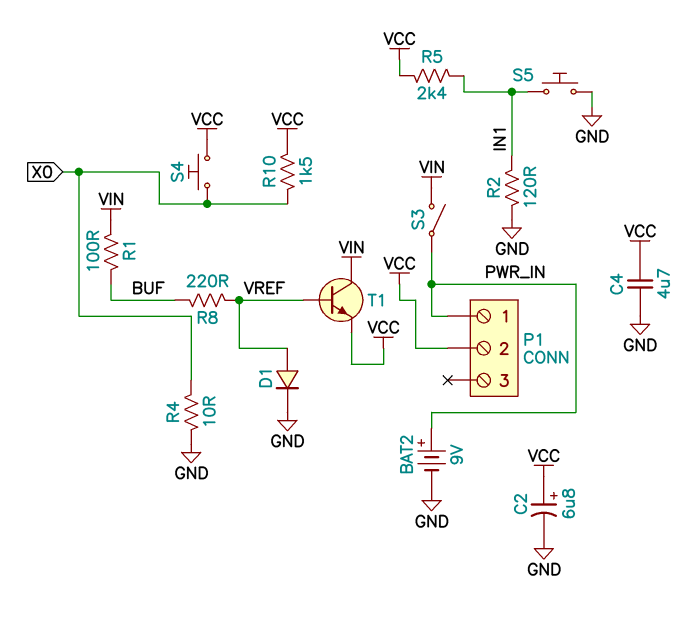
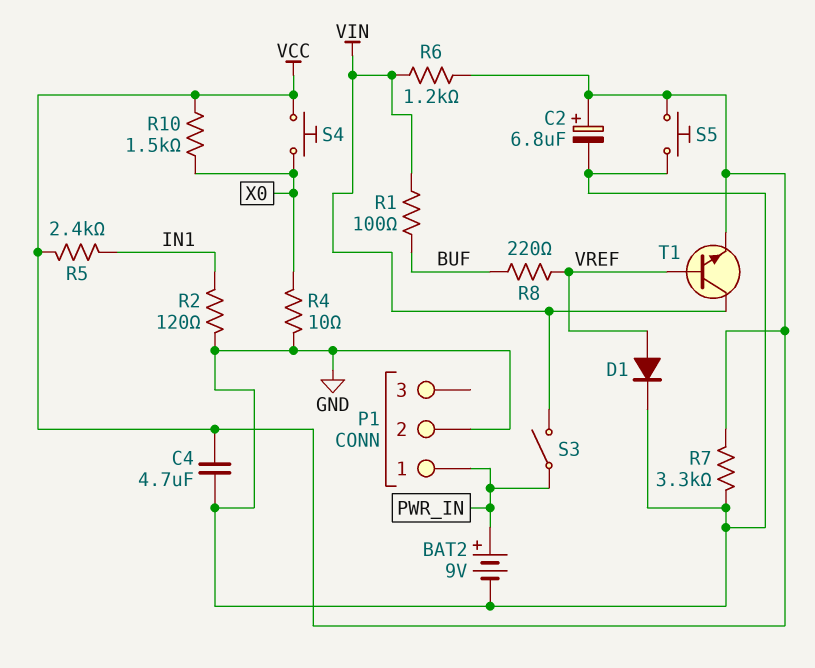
P1 pin 2: VCC -> GND
R6: none -> 1.2k (VCC, VIN)
R7: none -> 3.3k (GND, VCC)
S5: button (GND, IN1) -> button (GND, VCC)

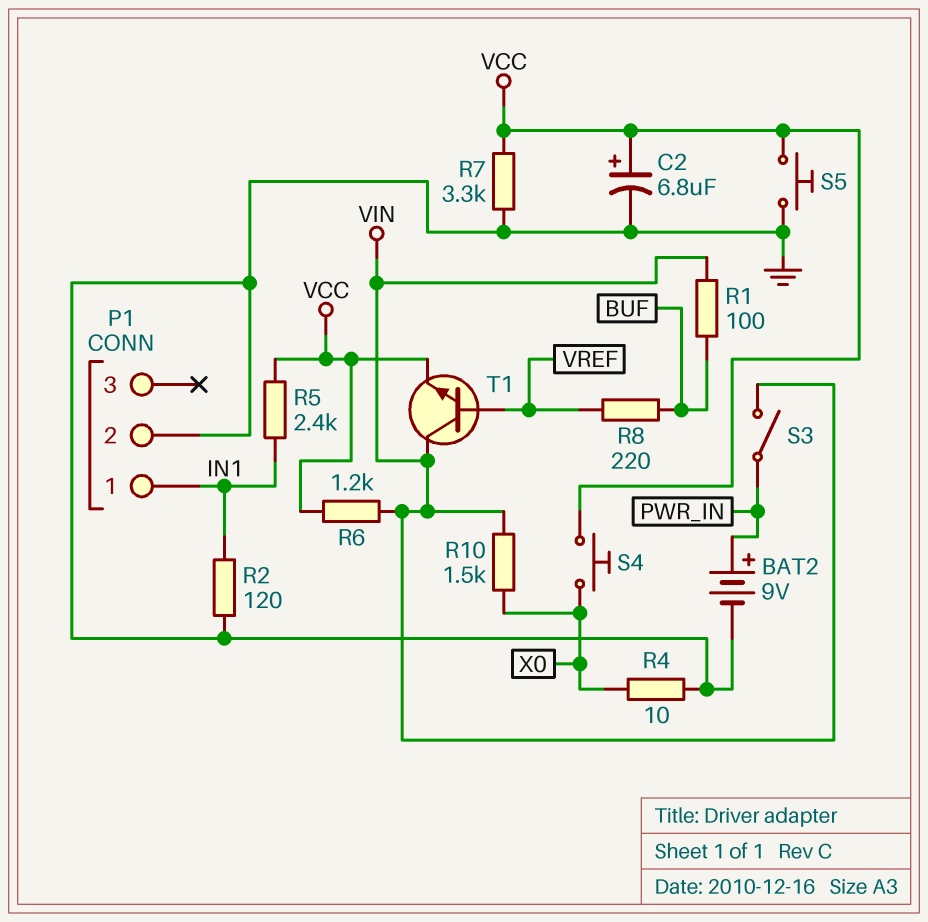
C4: 4.7uF (GND, VCC) -> none
D1: diode (A VREF, K GND) -> none
P1 pin 1: PWR_IN -> IN1
R10: 1.5k (VCC, X0) -> 1.5k (VIN, X0)

